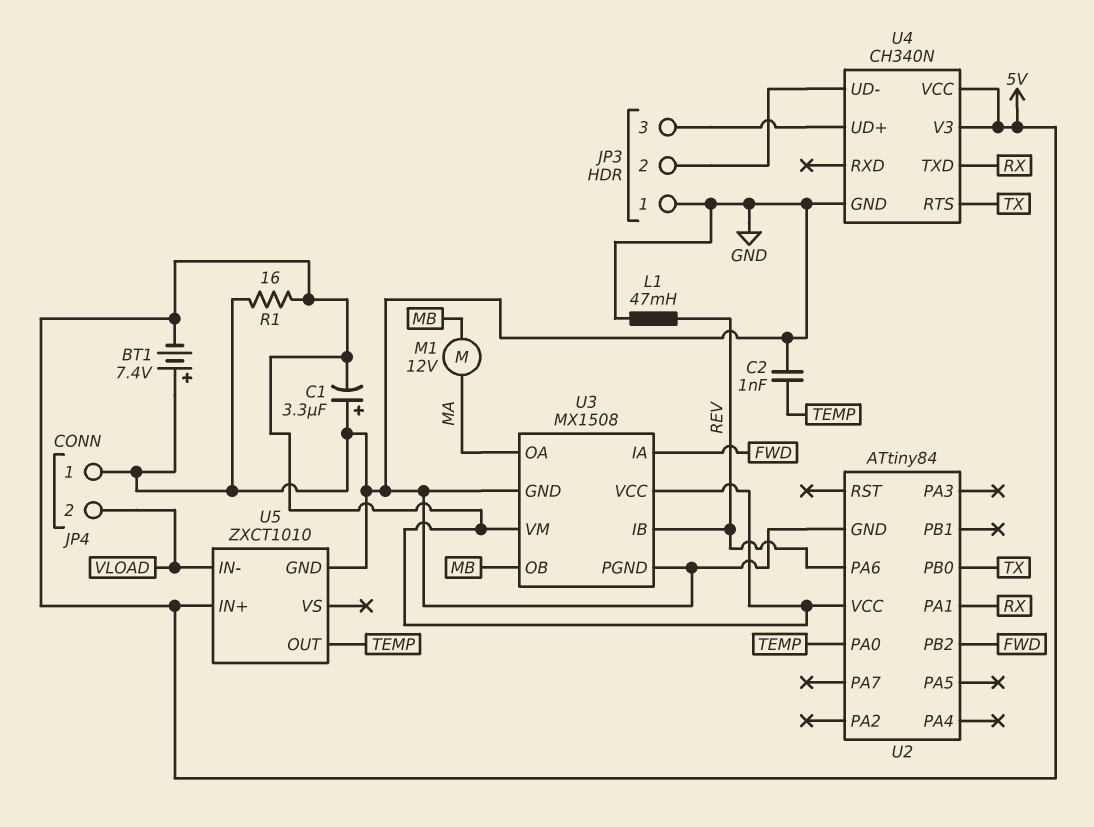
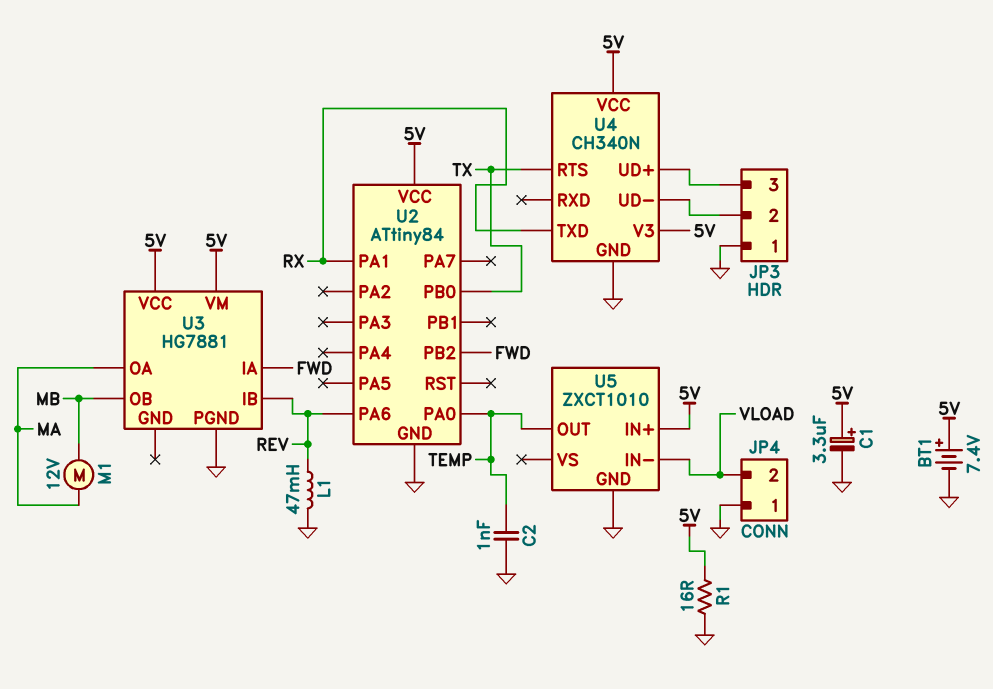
BT1: 7.4V (plus GND, minus 5V) -> 7.4V (plus 5V, minus GND)
C1: 3.3uF (plus GND, minus 5V) -> 3.3uF (plus 5V, minus GND)
U3: MX1508 -> HG7881
U3 pin GND: GND -> none

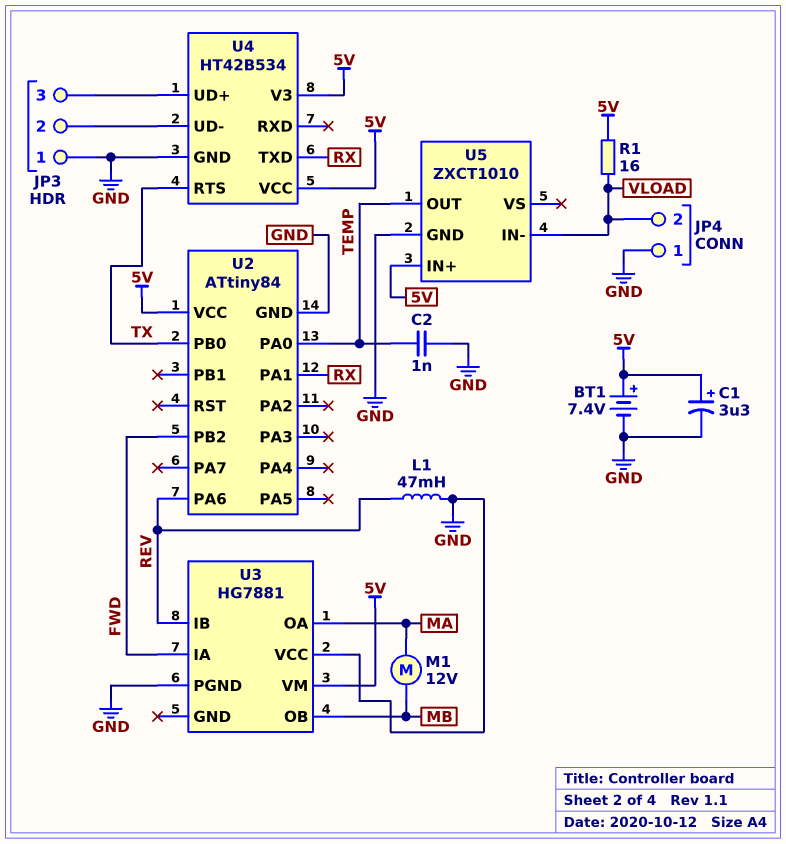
R1: 16 (5V, GND) -> 16 (5V, VLOAD)
U3 pin VCC: 5V -> GND
U4: CH340N -> HT42B534

